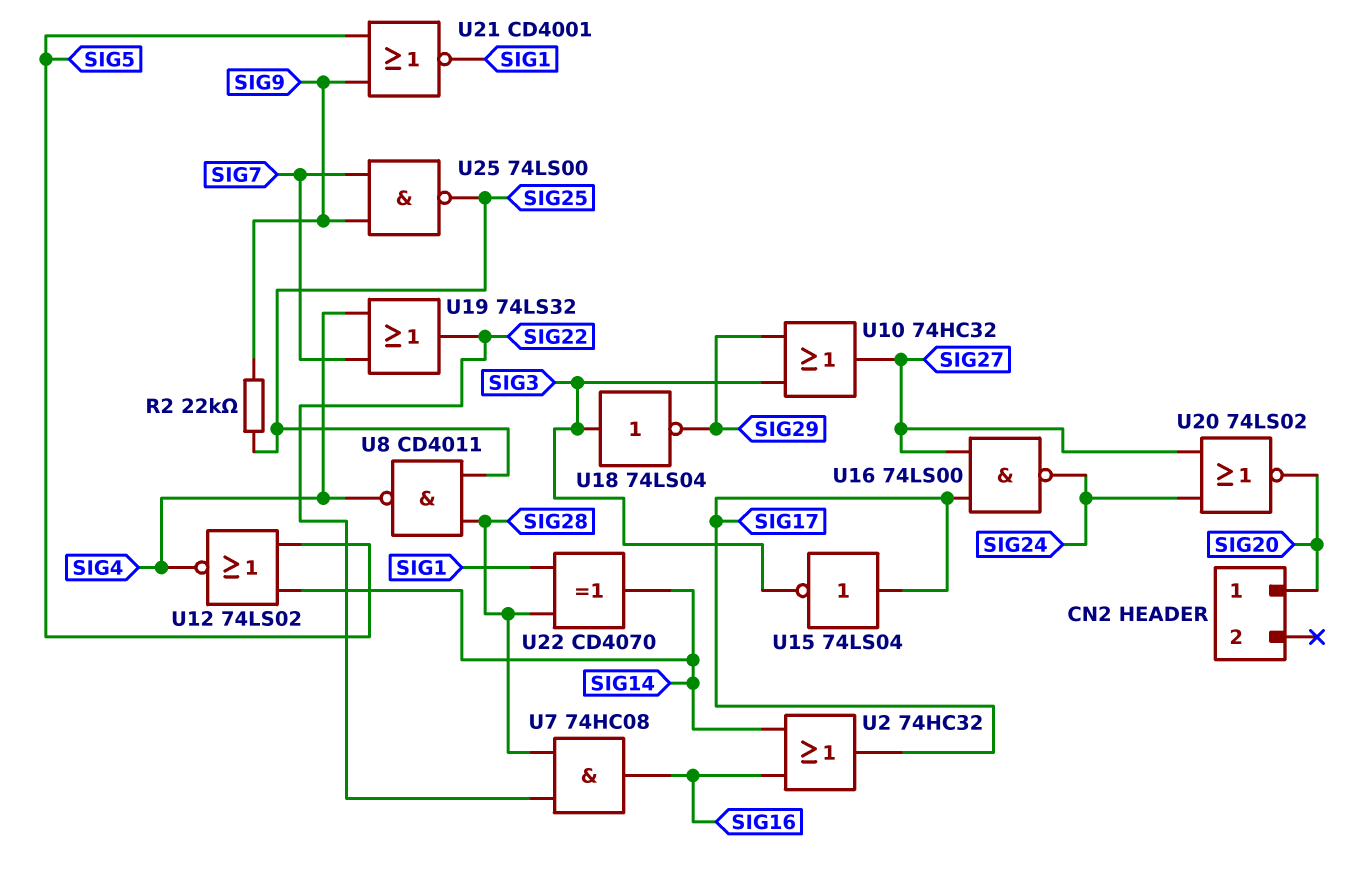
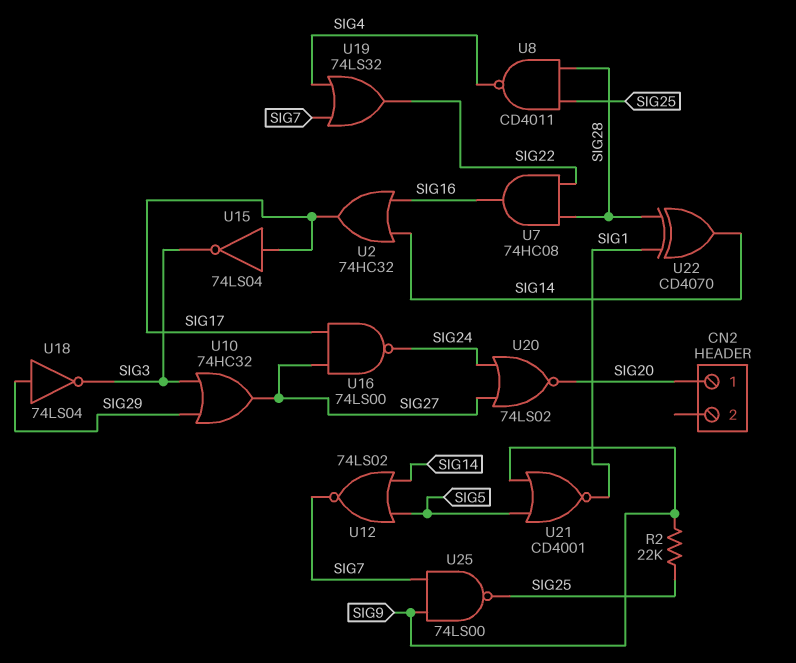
U12: NOR 74LS02 (in SIG5, in SIG14, out SIG4) -> NOR 74LS02 (in SIG5, in SIG14, out SIG7)
U18: NOT 74LS04 (in SIG3, out SIG29) -> NOT 74LS04 (in SIG29, out SIG3)

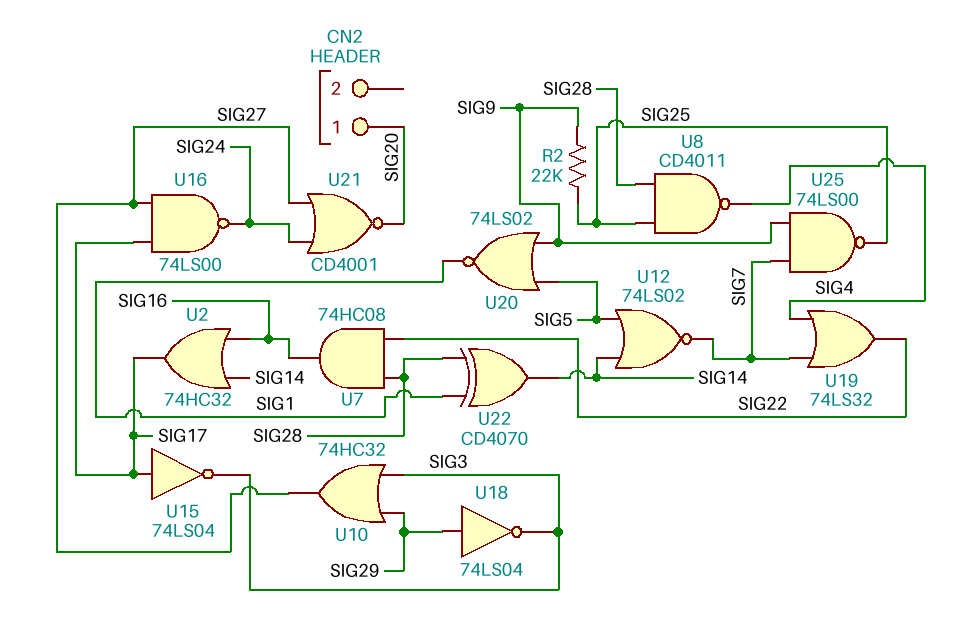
U20: NOR 74LS02 (in SIG24, in SIG27, out SIG20) -> NOR 74LS02 (in SIG5, in SIG9, out SIG1)
U21: NOR CD4001 (in SIG5, in SIG9, out SIG1) -> NOR CD4001 (in SIG24, in SIG27, out SIG20)

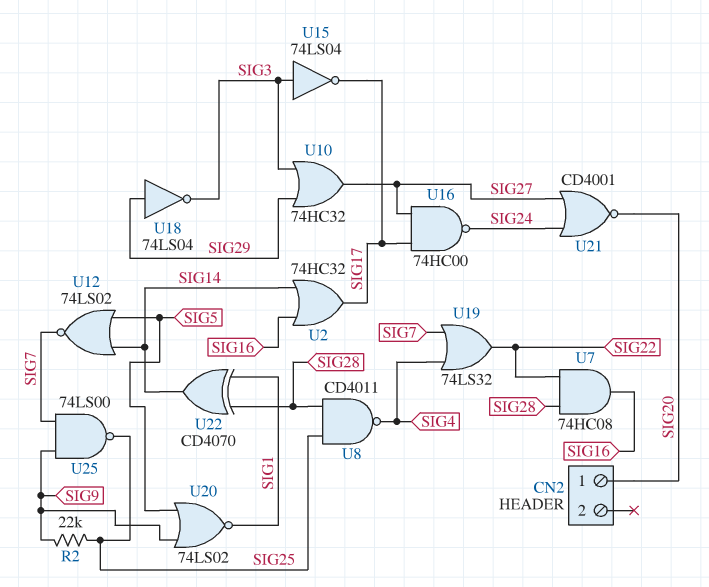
U15: NOT 74LS04 (in SIG17, out SIG3) -> NOT 74LS04 (in SIG3, out SIG17)
U16: NAND 74LS00 (in SIG17, in SIG27, out SIG24) -> NAND 74HC00 (in SIG17, in SIG27, out SIG24)

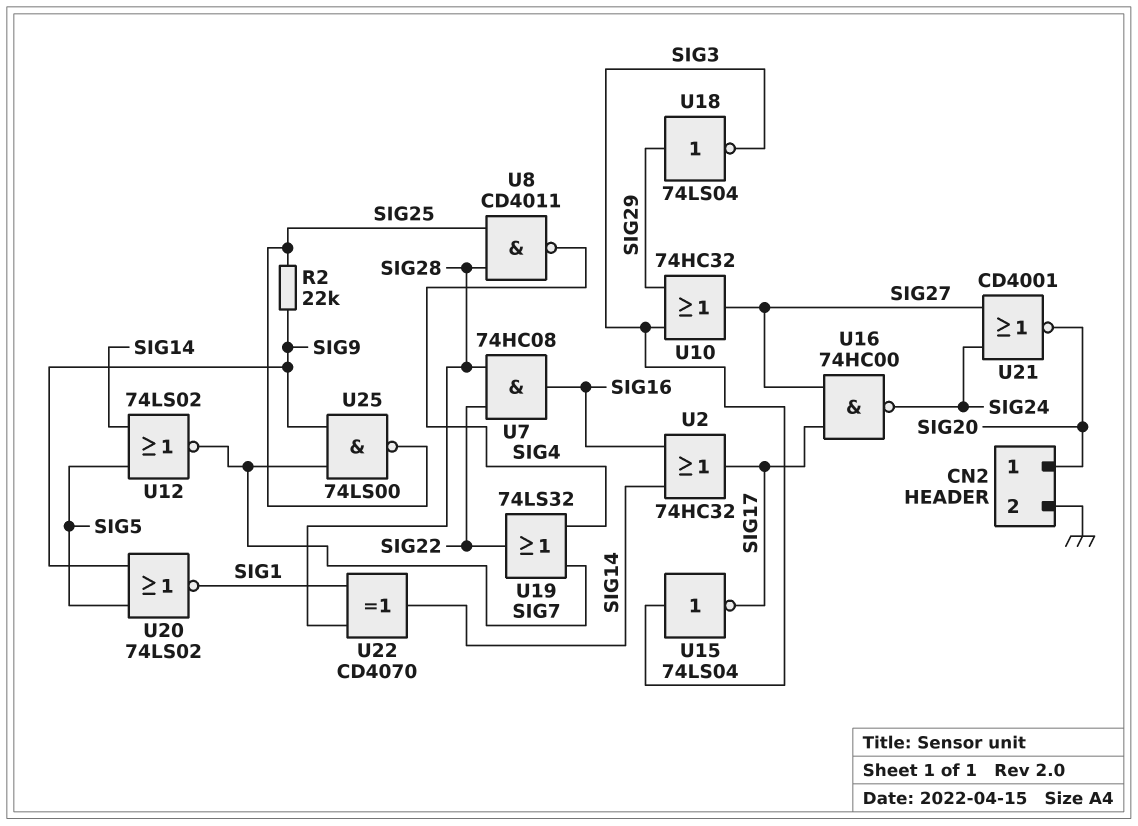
CN2 pin 2: none -> GND

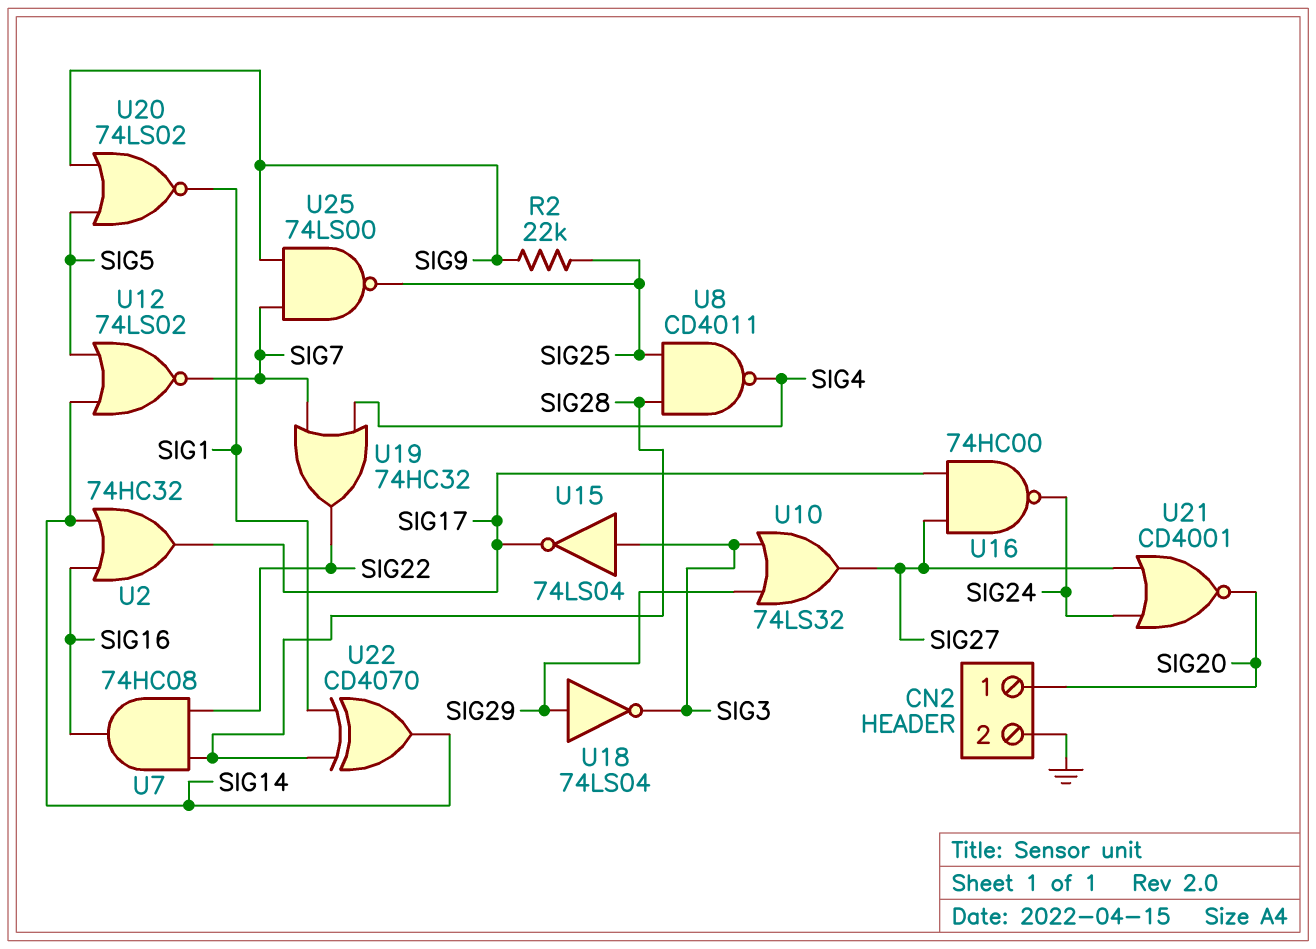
U10: OR 74HC32 (in SIG3, in SIG29, out SIG27) -> OR 74LS32 (in SIG3, in SIG29, out SIG27)
U19: OR 74LS32 (in SIG4, in SIG7, out SIG22) -> OR 74HC32 (in SIG4, in SIG7, out SIG22)

